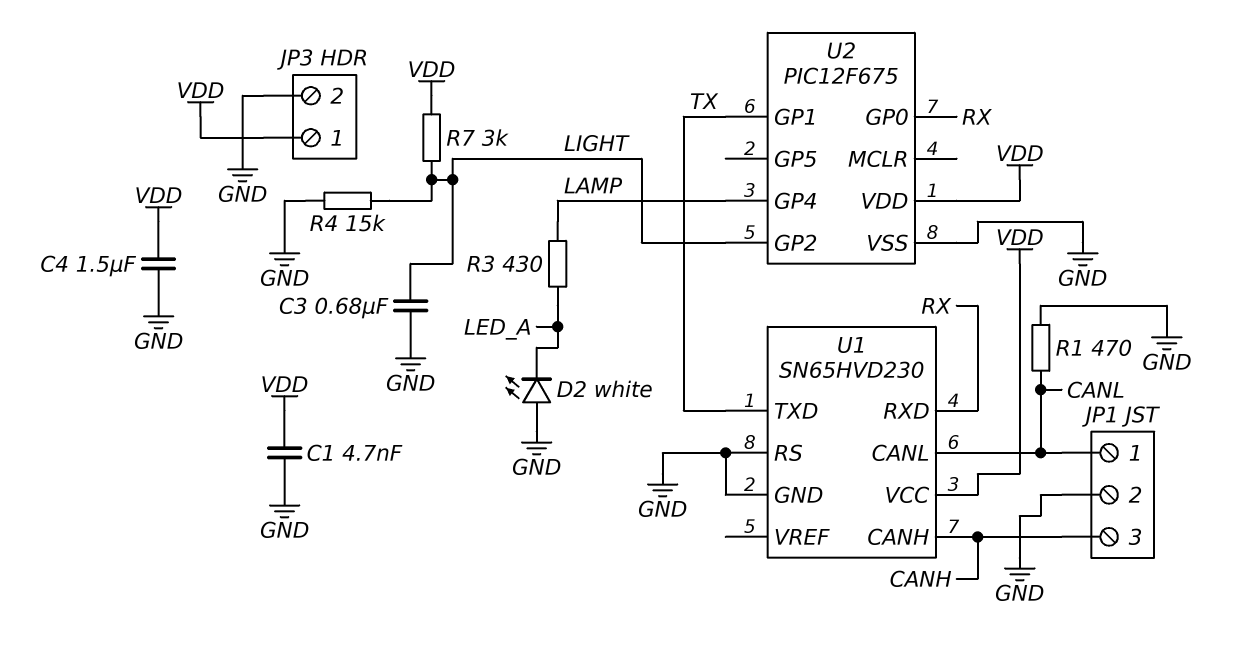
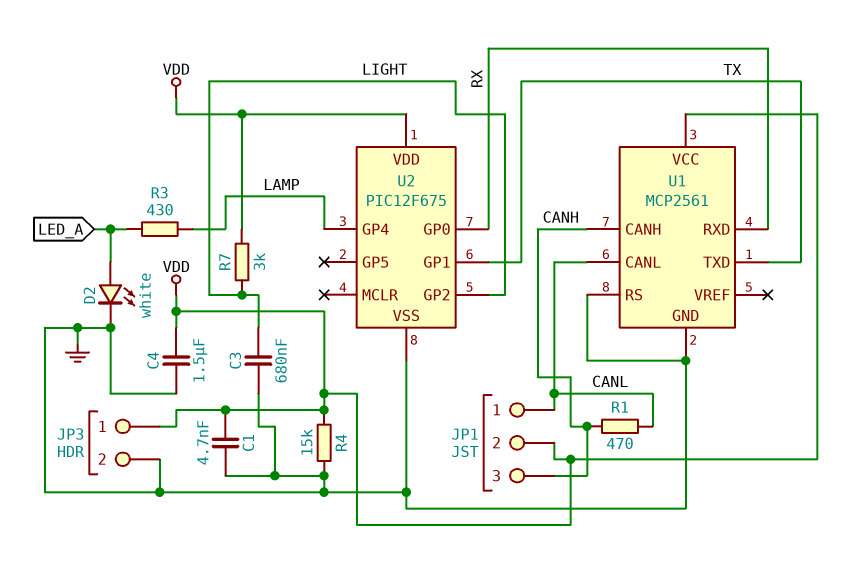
D2: LED white (A GND, K LED_A) -> LED white (A LED_A, K GND)
JP1 pin 2: GND -> VDD
R1: 470 (CANL, GND) -> 470 (CANH, CANL)
R4: 15k (GND, LIGHT) -> 15k (GND, VDD)
U1: SN65HVD230 -> MCP2561

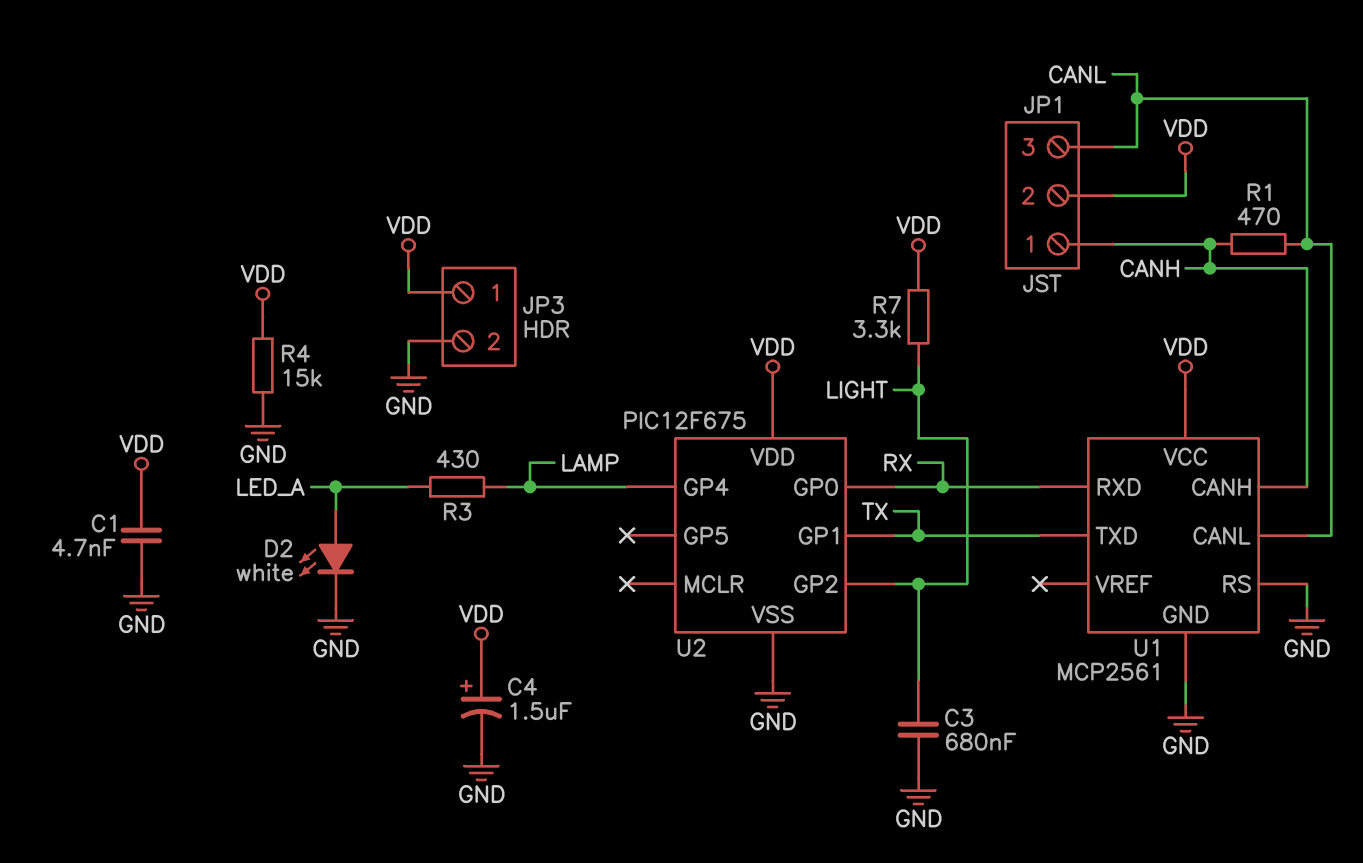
C4: 1.5uF (GND, VDD) -> 1.5uF (plus VDD, minus GND)
JP1 pin 1: CANL -> CANH
JP1 pin 3: CANH -> CANL
R7: 3k (LIGHT, VDD) -> 3.3k (LIGHT, VDD)

